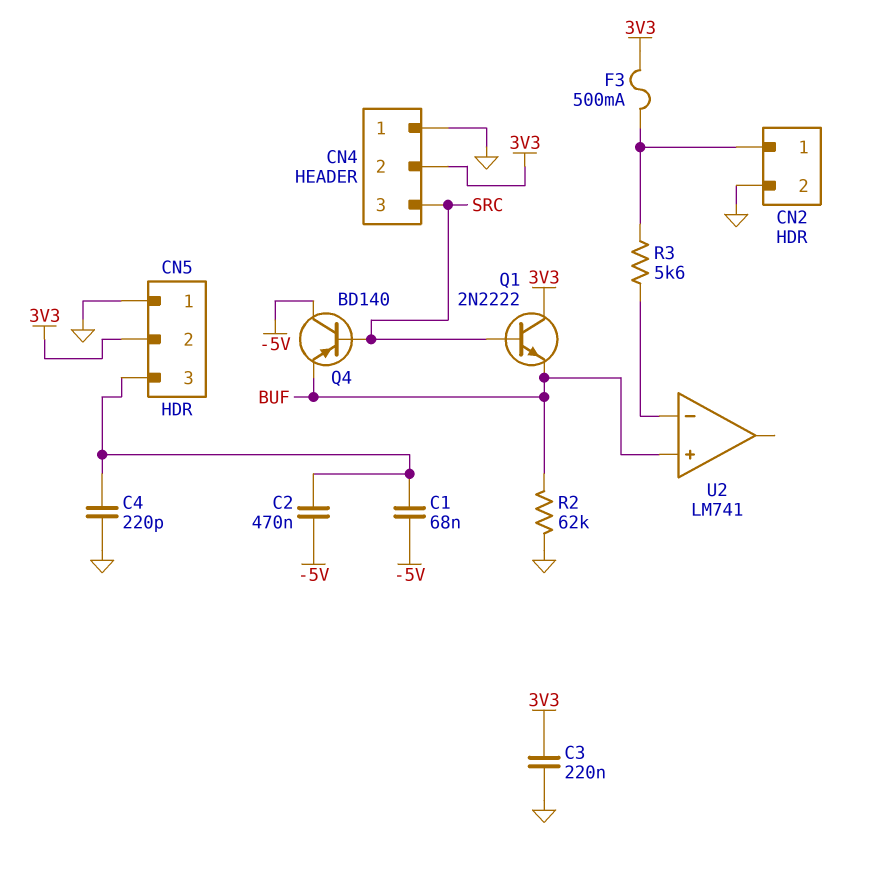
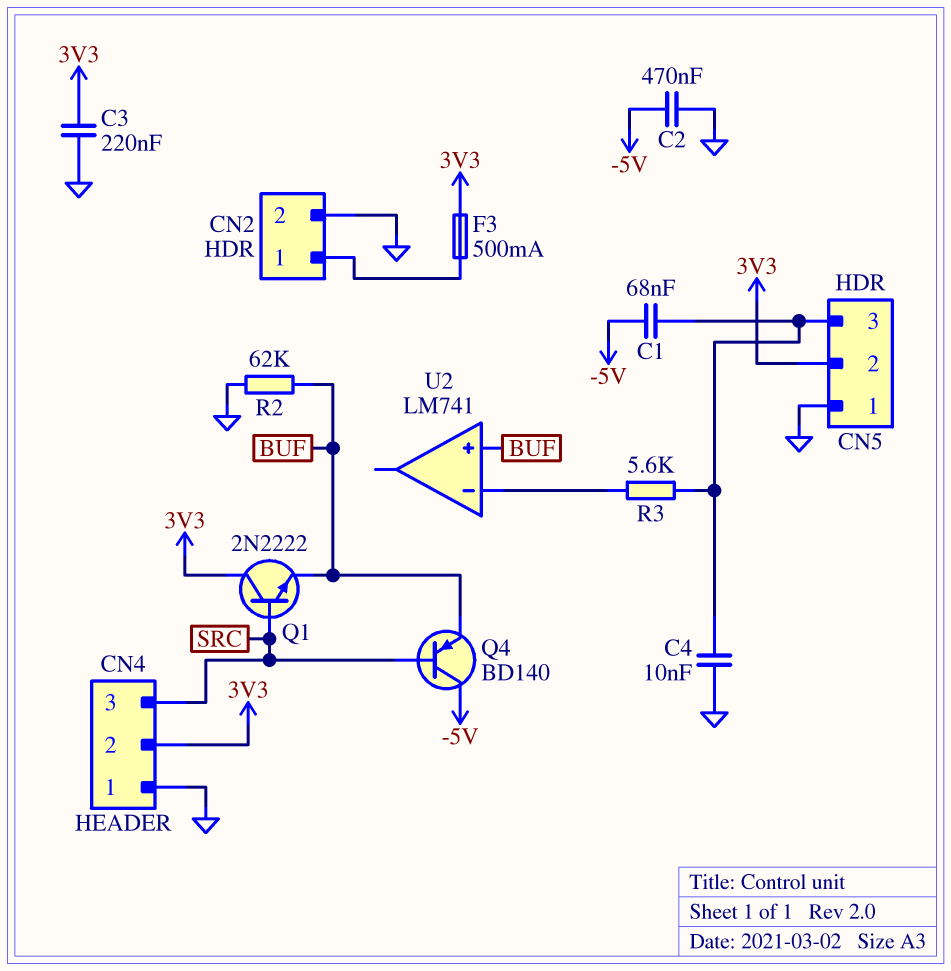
C2: 470nF (-5V, CN5/3) -> 470nF (-5V, GND)
C4: 220pF (CN5/3, GND) -> 10nF (CN5/3, GND)
R3: 5.6k (CN2/1, U2/in-) -> 5.6k (CN5/3, U2/in-)

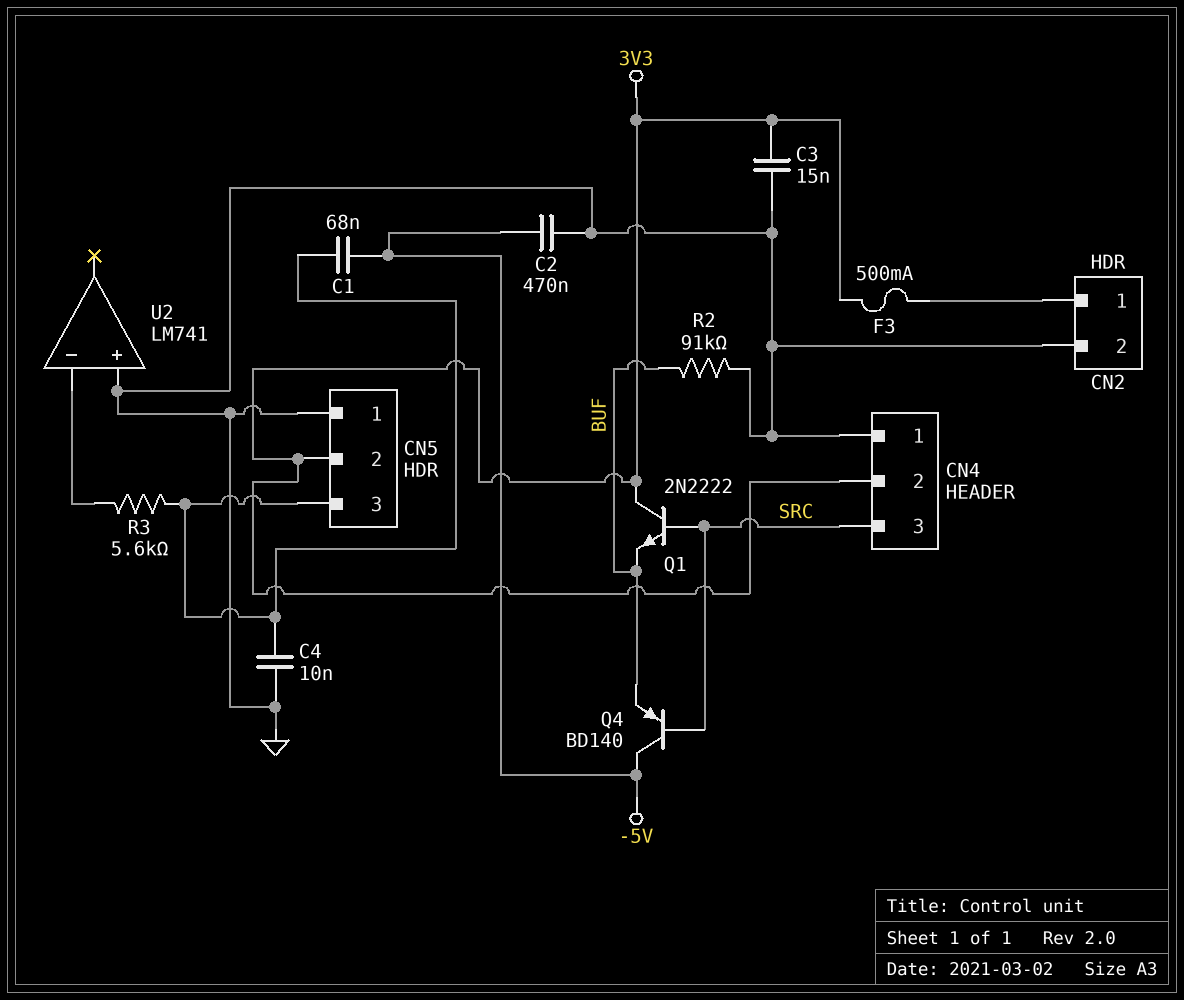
C3: 220nF (3V3, GND) -> 15nF (3V3, GND)
R2: 62k (BUF, GND) -> 91k (BUF, GND)
U2 pin in+: BUF -> GND

